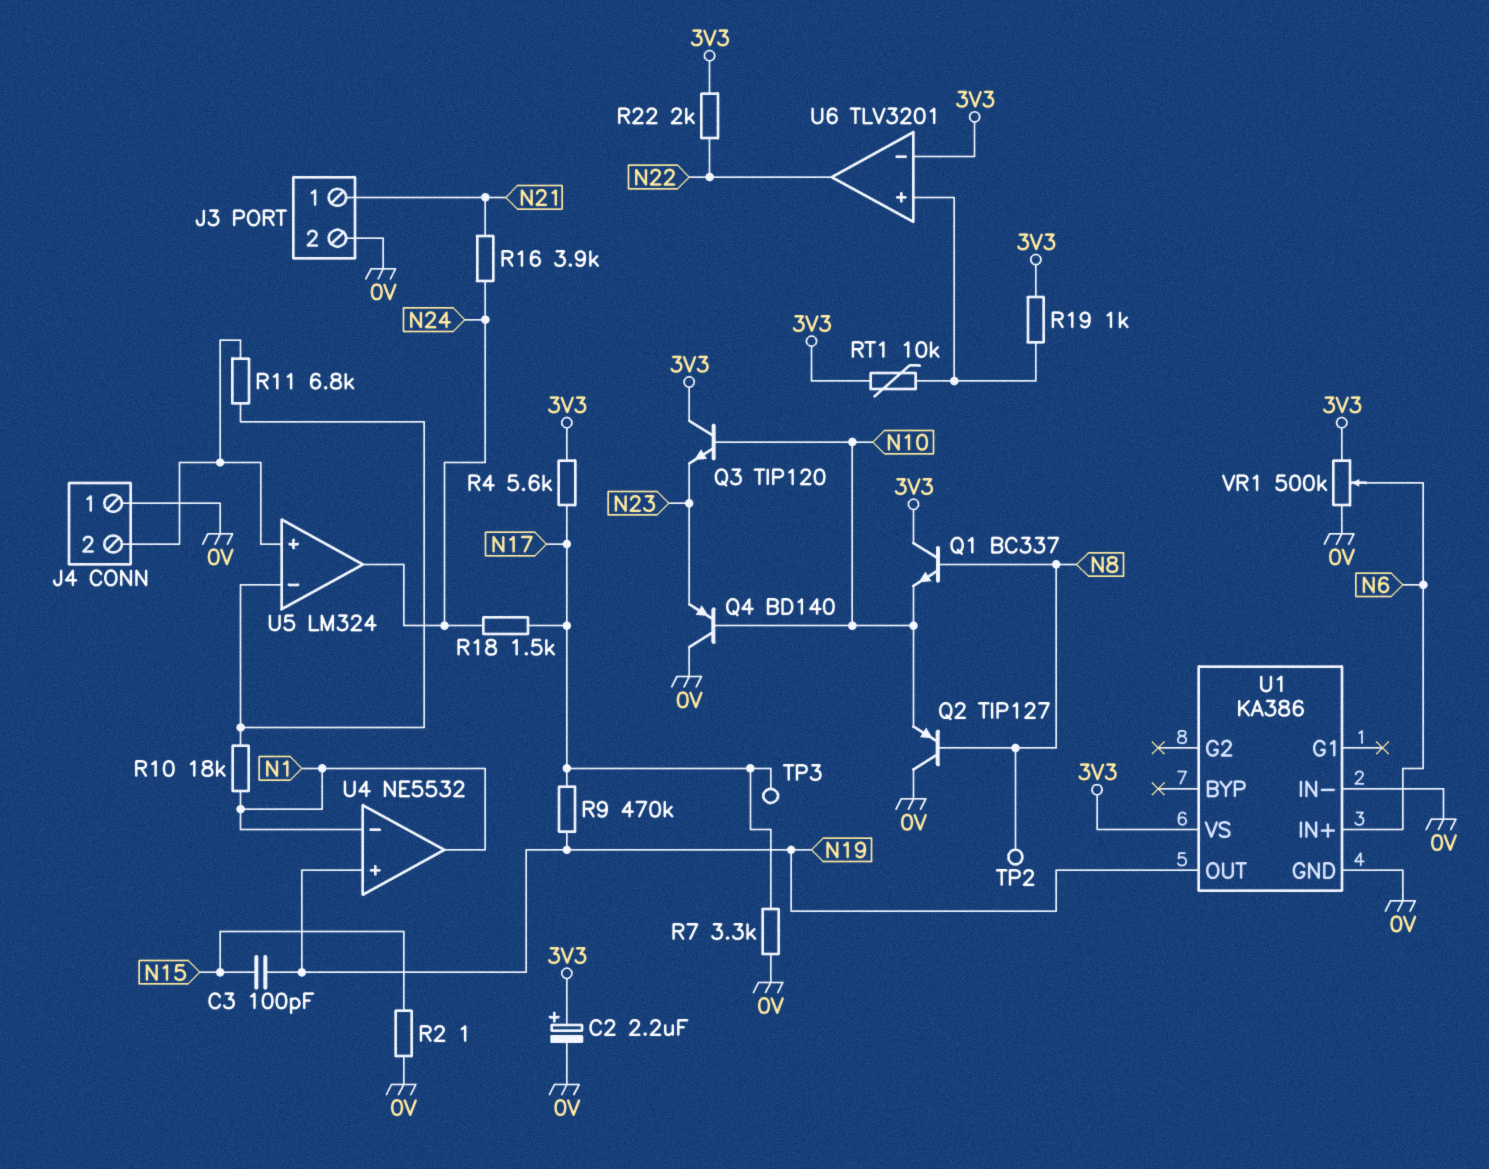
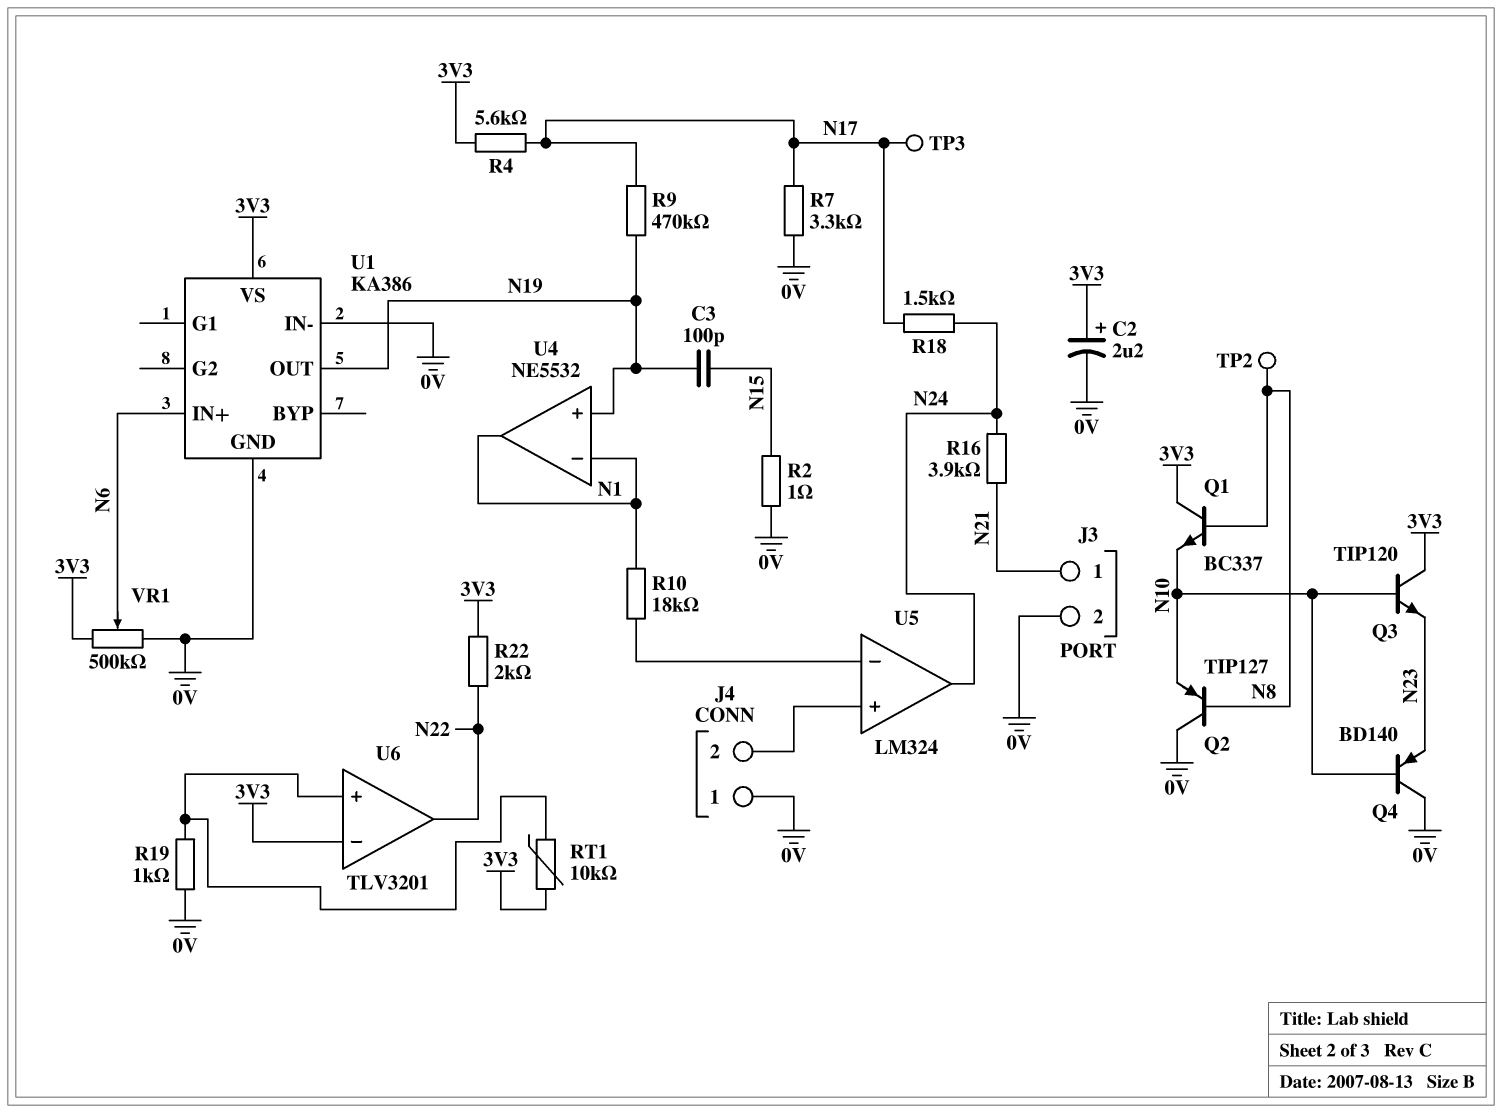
R11: 6.8k (J4/2, U5/in-) -> none
R19: 1k (3V3, U6/in+) -> 1k (0V, U6/in+)

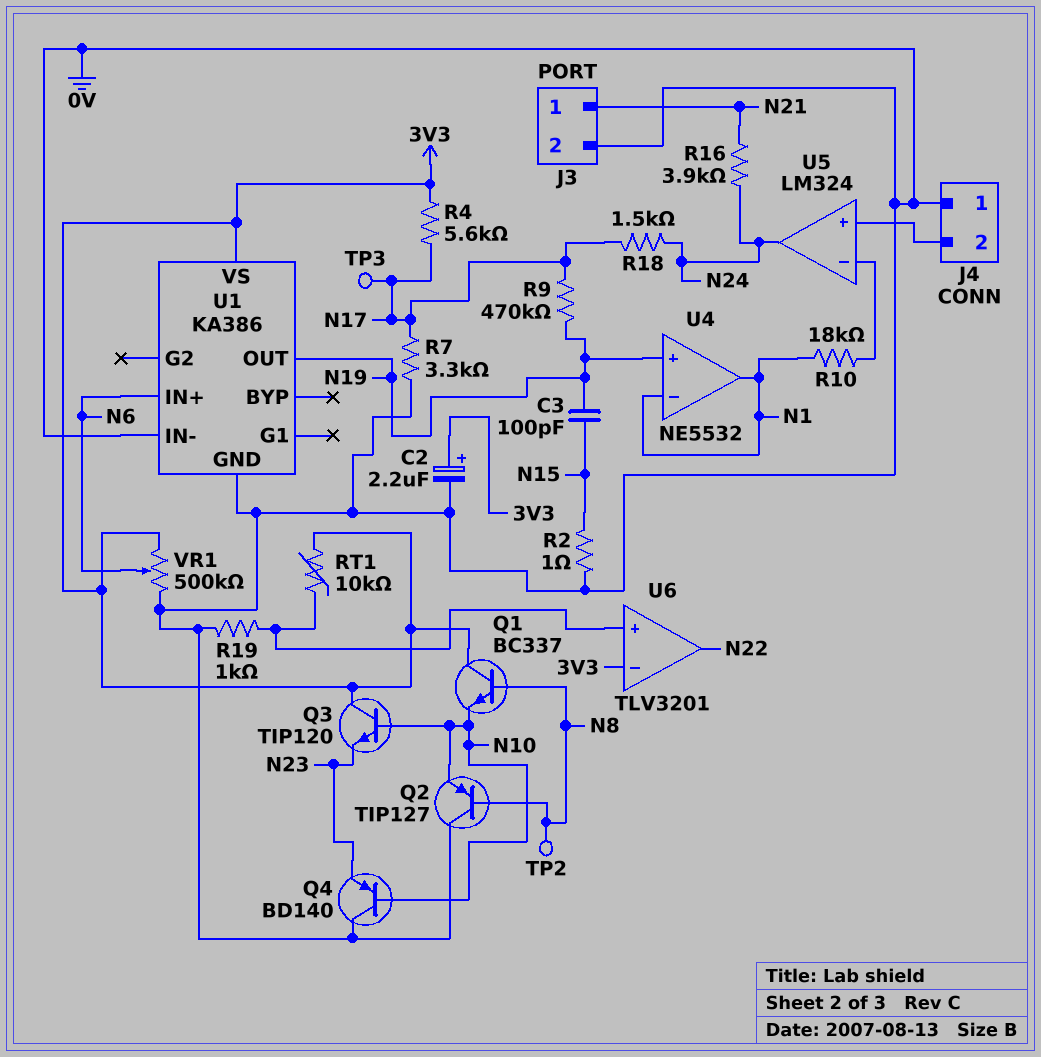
R22: 2k (3V3, N22) -> none

